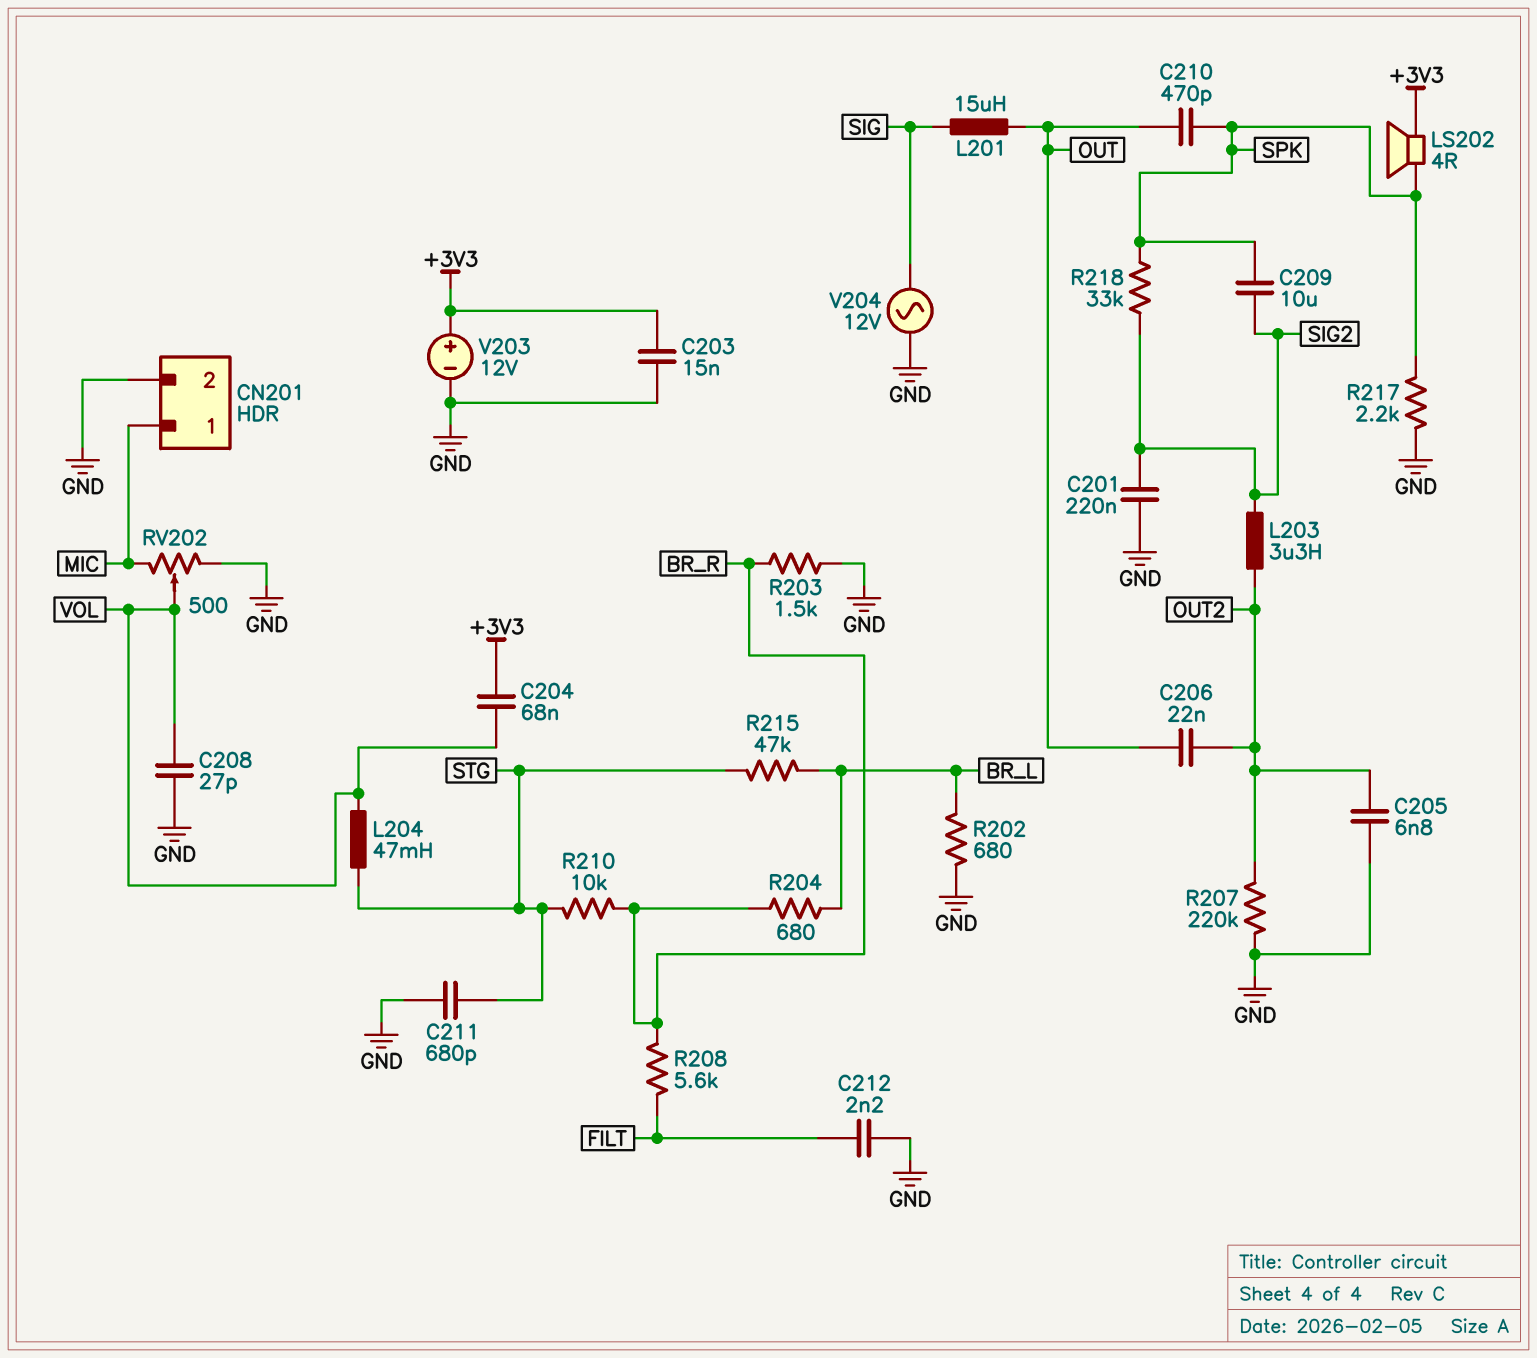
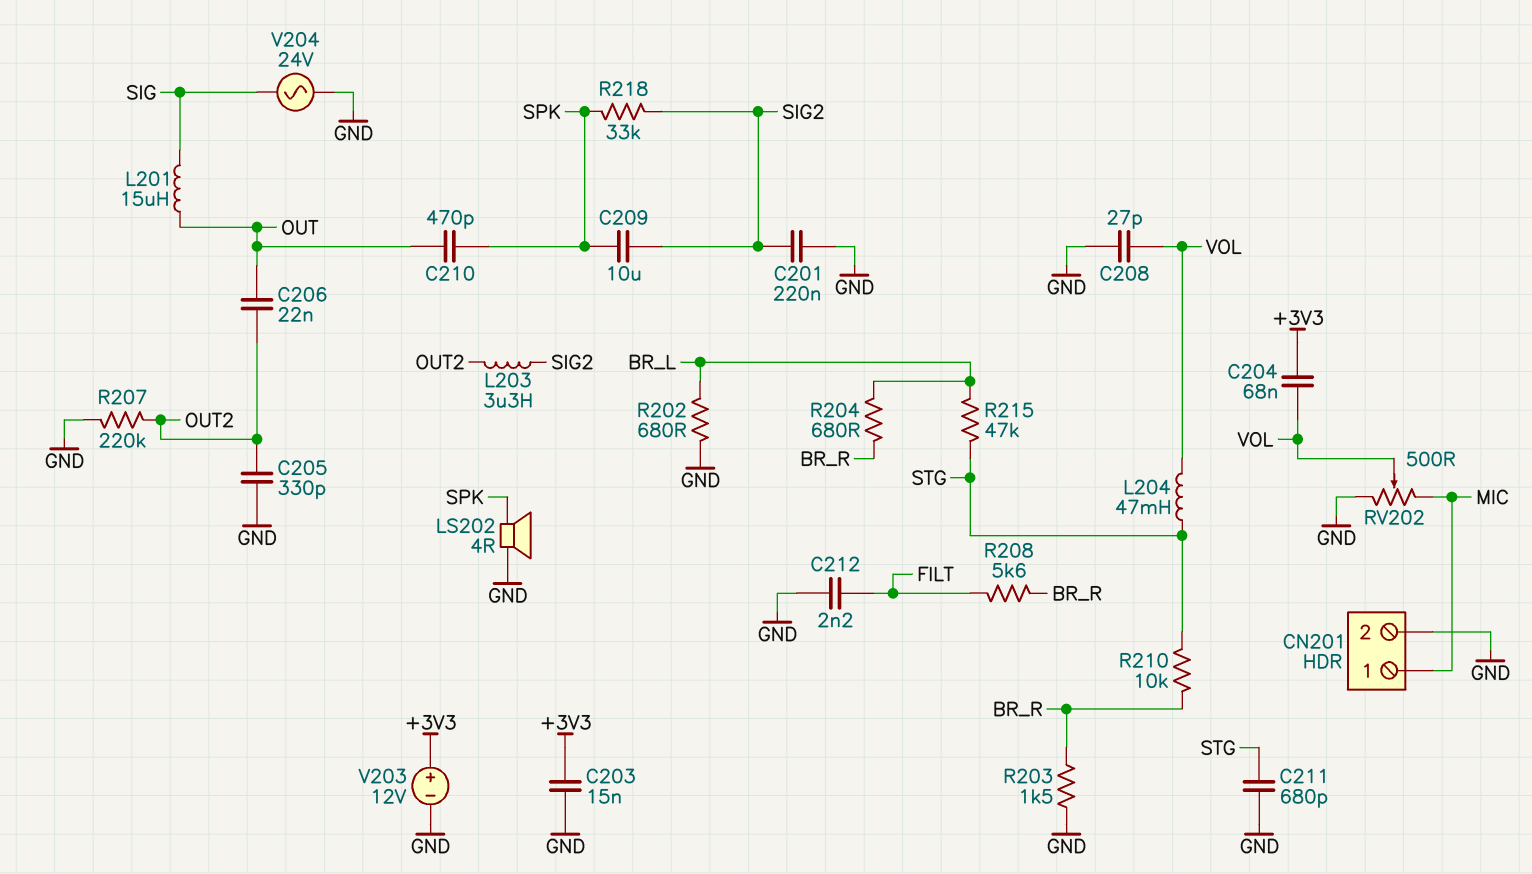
C205: 6.8nF (GND, OUT2) -> 330pF (GND, OUT2)
LS202: speaker 4R (+3V3, SPK) -> speaker 4R (GND, SPK)
R217: 2.2k (GND, SPK) -> none
V204: AC 12V (GND, SIG) -> AC 24V (GND, SIG)

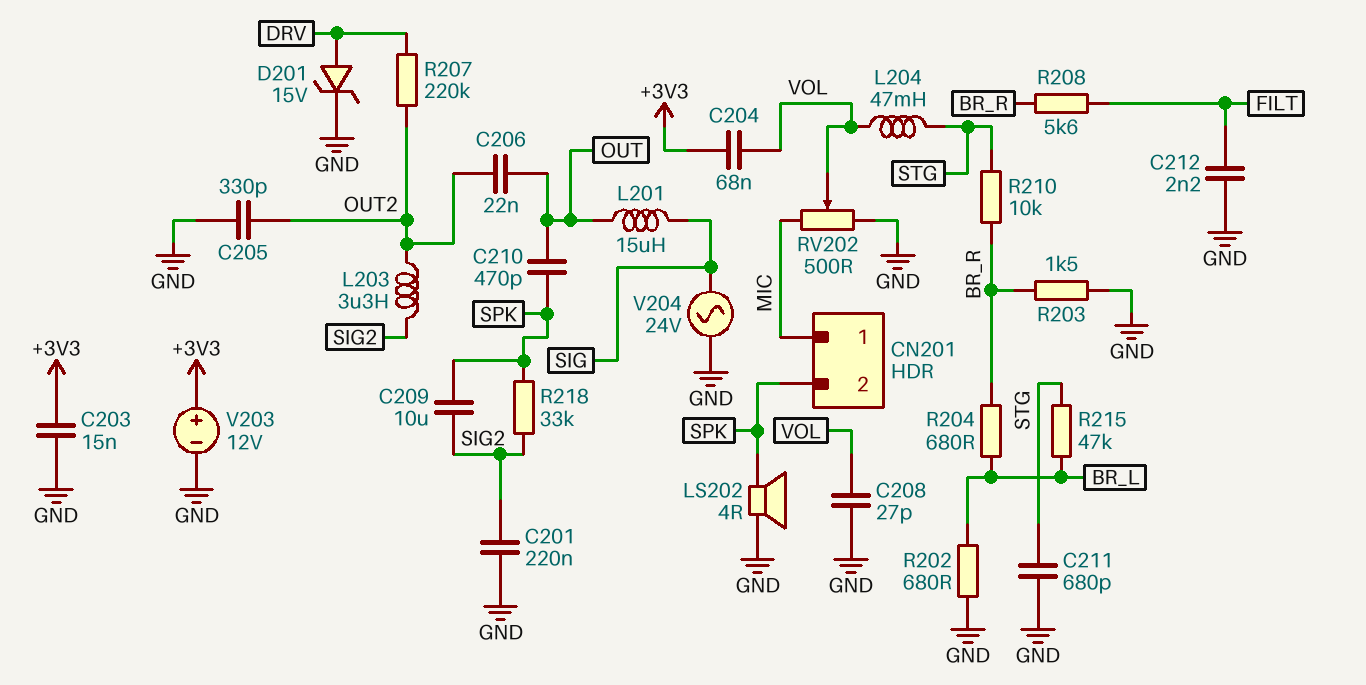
CN201 pin 2: GND -> SPK
D201: none -> zener 15V (A DRV, K GND)
R207: 220k (GND, OUT2) -> 220k (DRV, OUT2)

